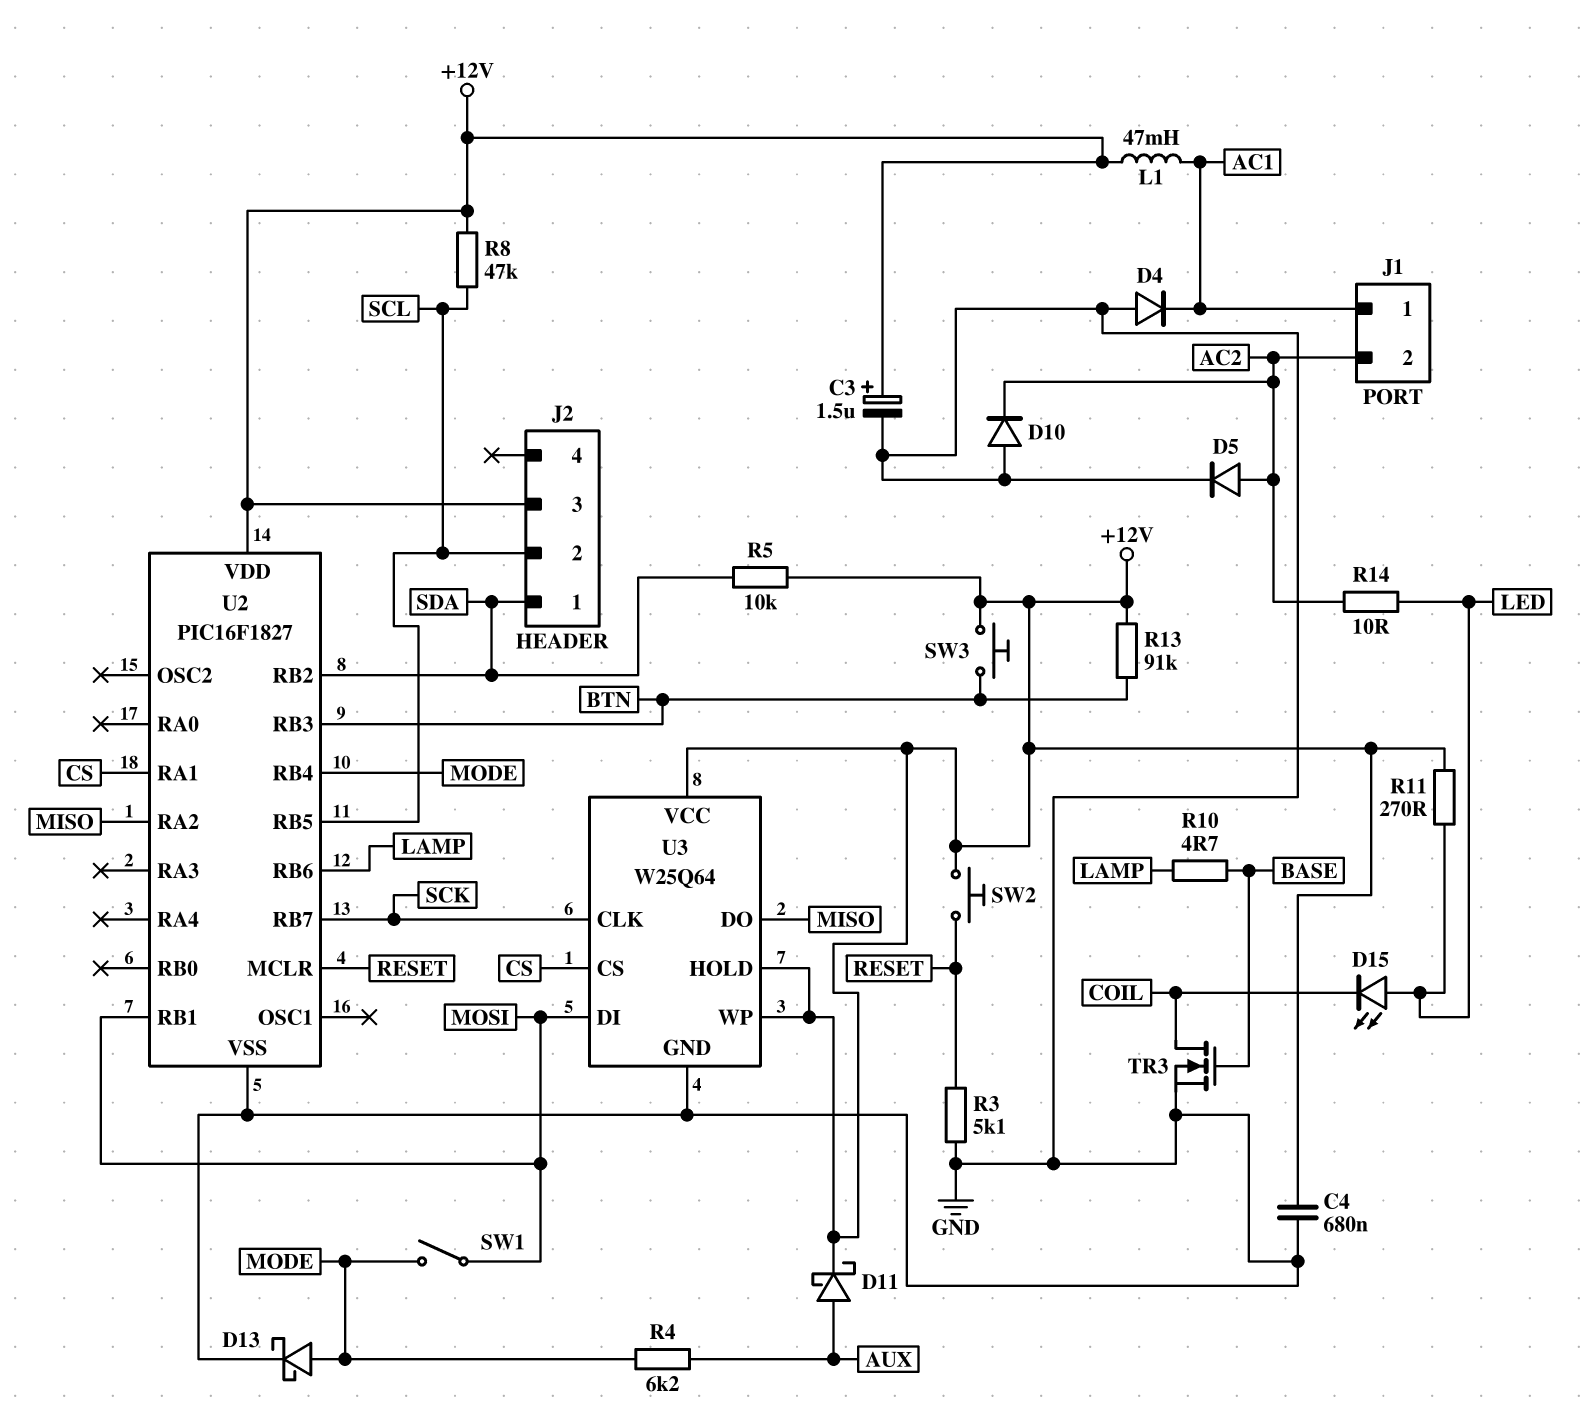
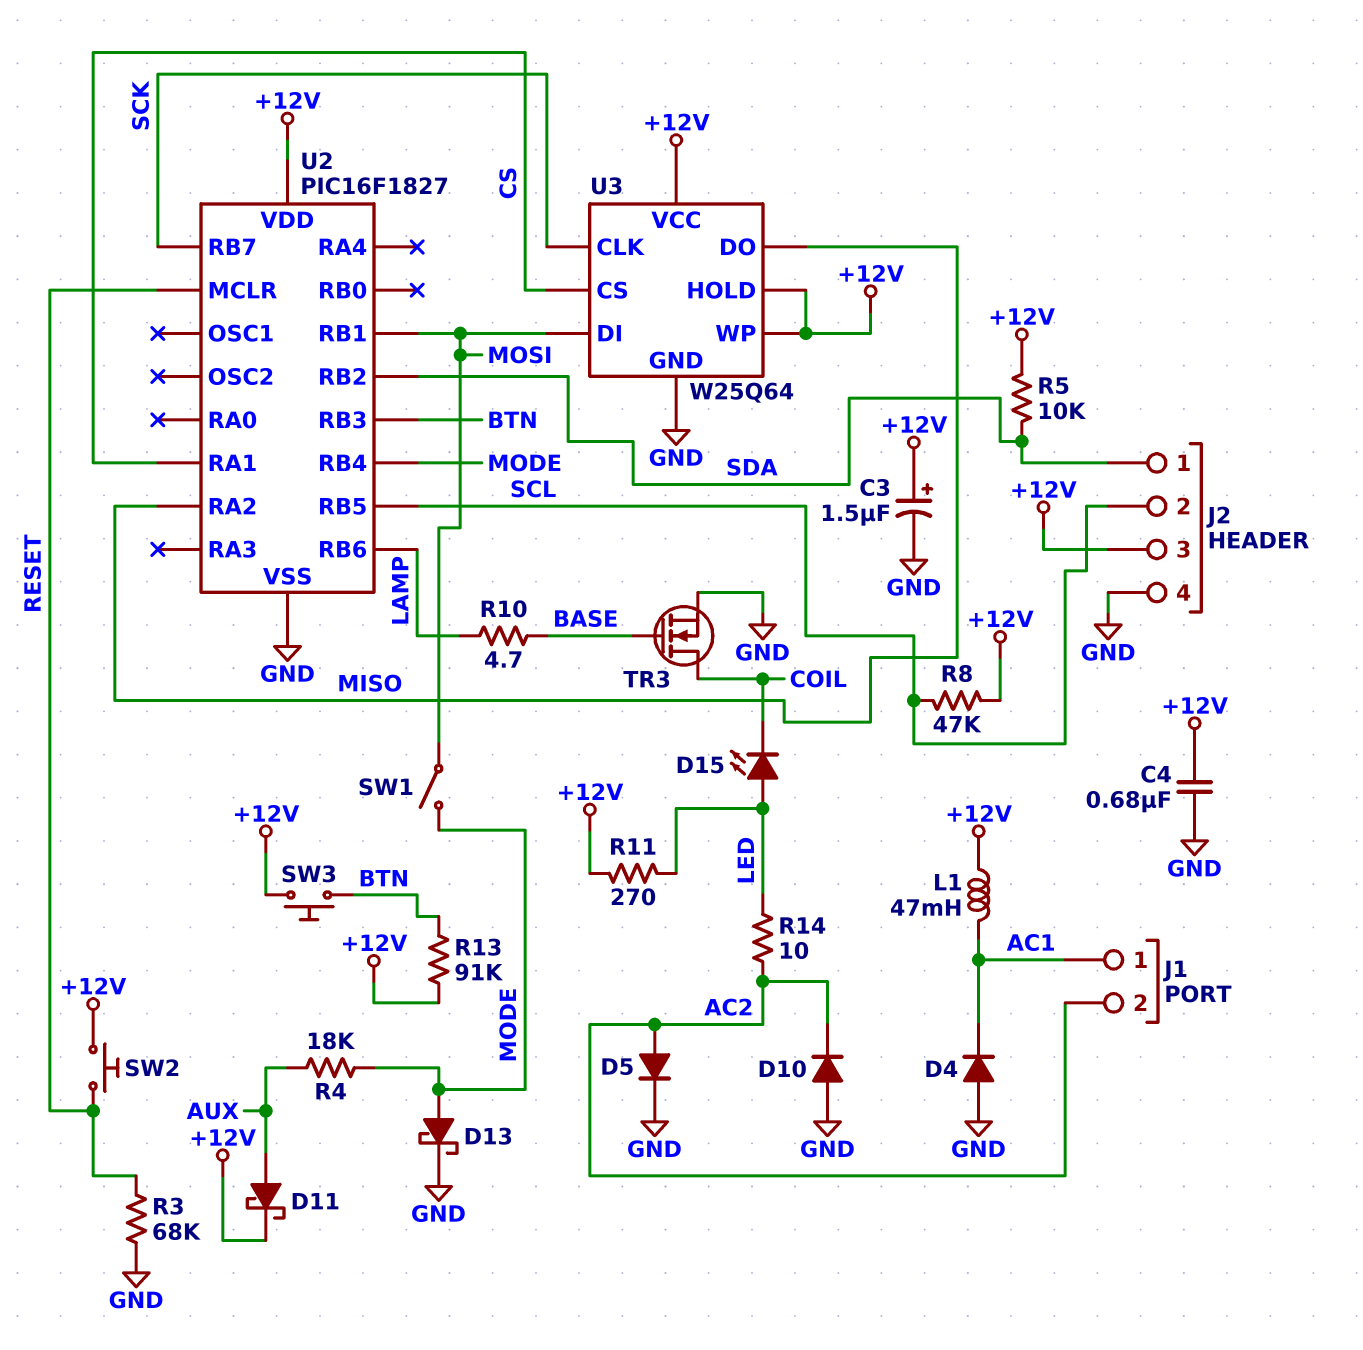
J2 pin 4: none -> GND
R3: 5.1k (GND, RESET) -> 68k (GND, RESET)
R4: 6.2k (AUX, MODE) -> 18k (AUX, MODE)

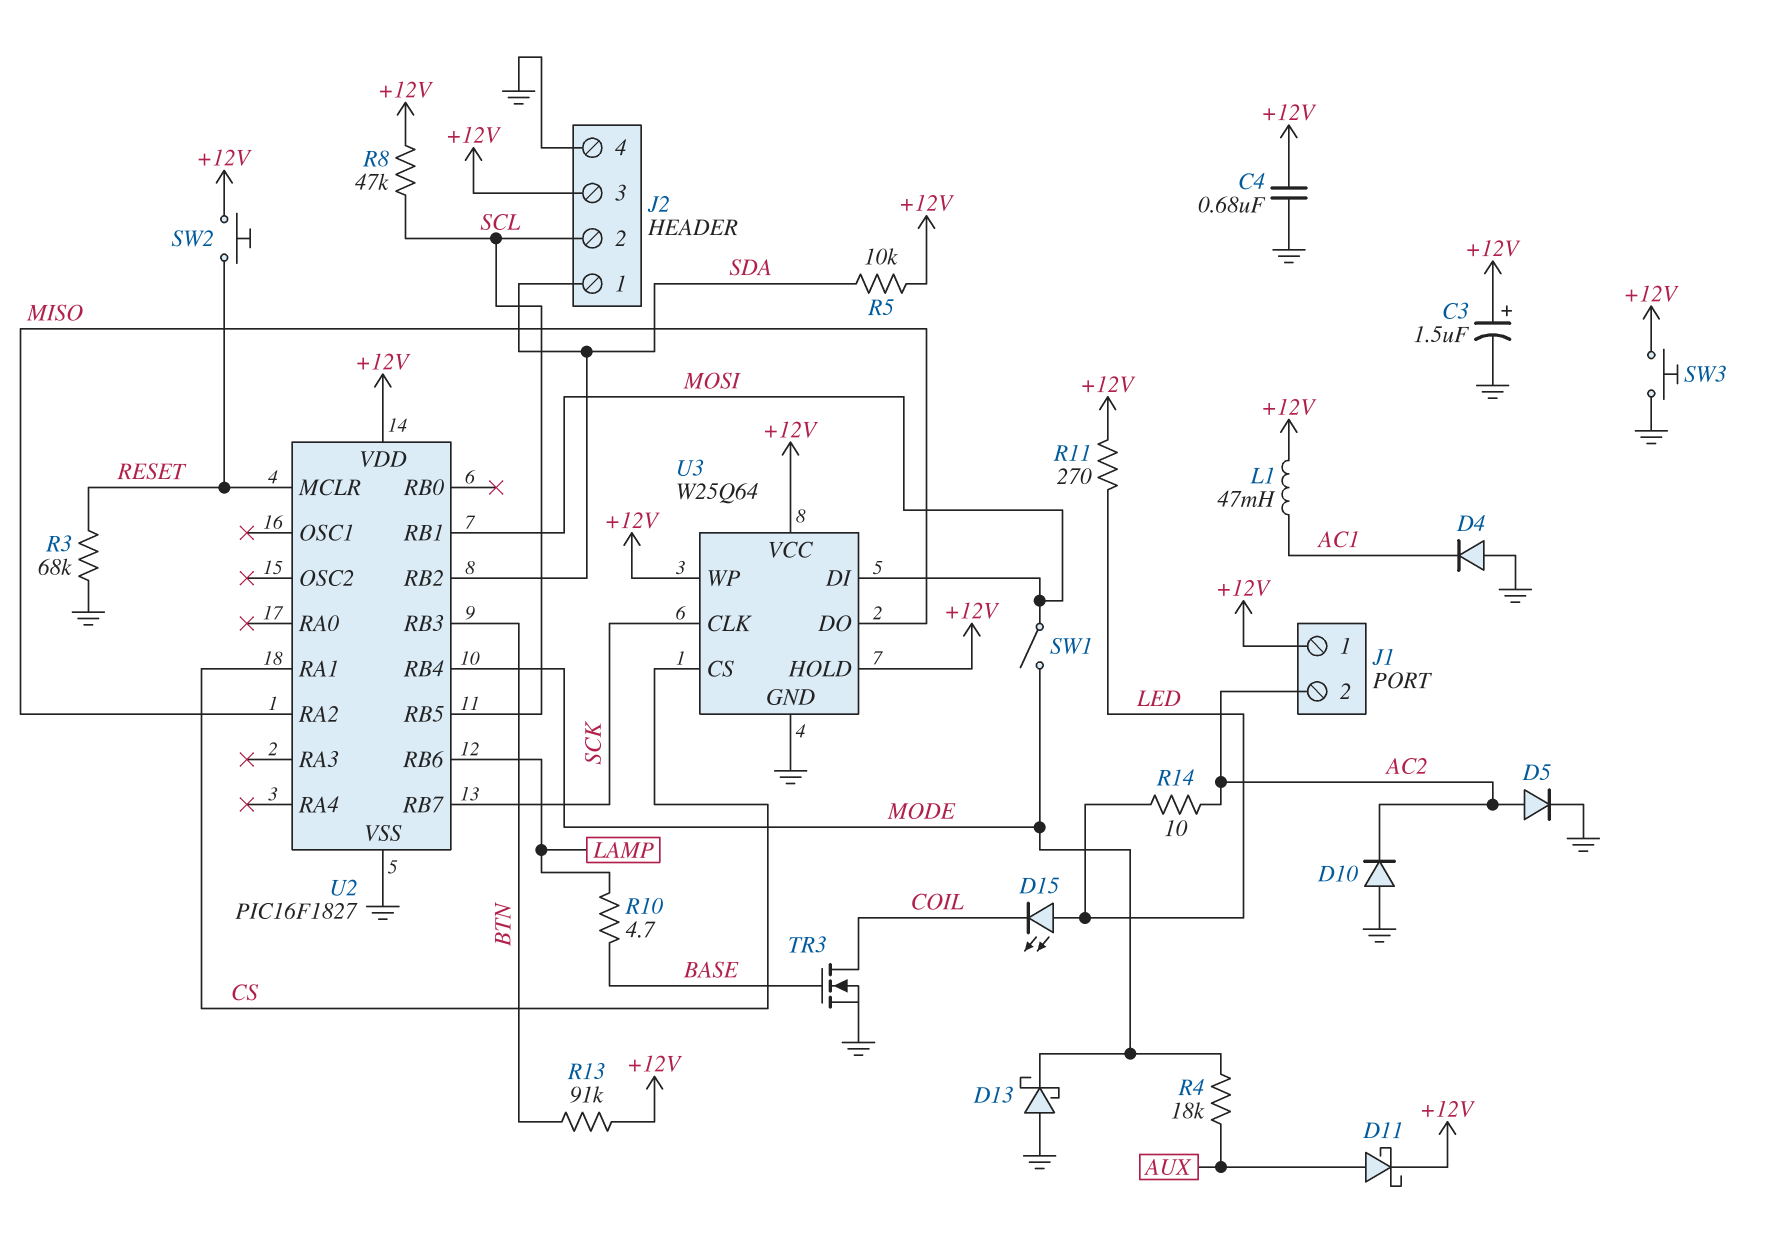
D13: schottky (A MODE, K GND) -> schottky (A GND, K MODE)
J1 pin 1: AC1 -> +12V
SW3: button (+12V, BTN) -> button (+12V, GND)

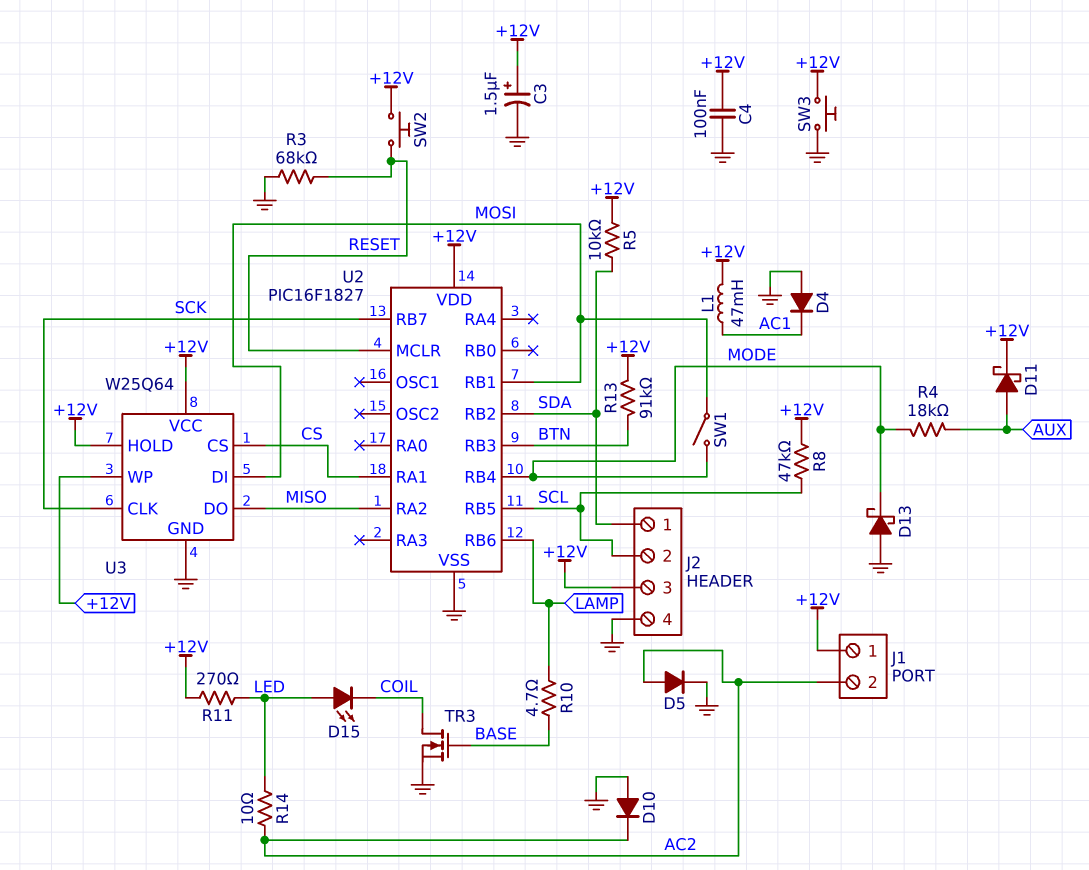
C4: 680nF (+12V, GND) -> 100nF (+12V, GND)

